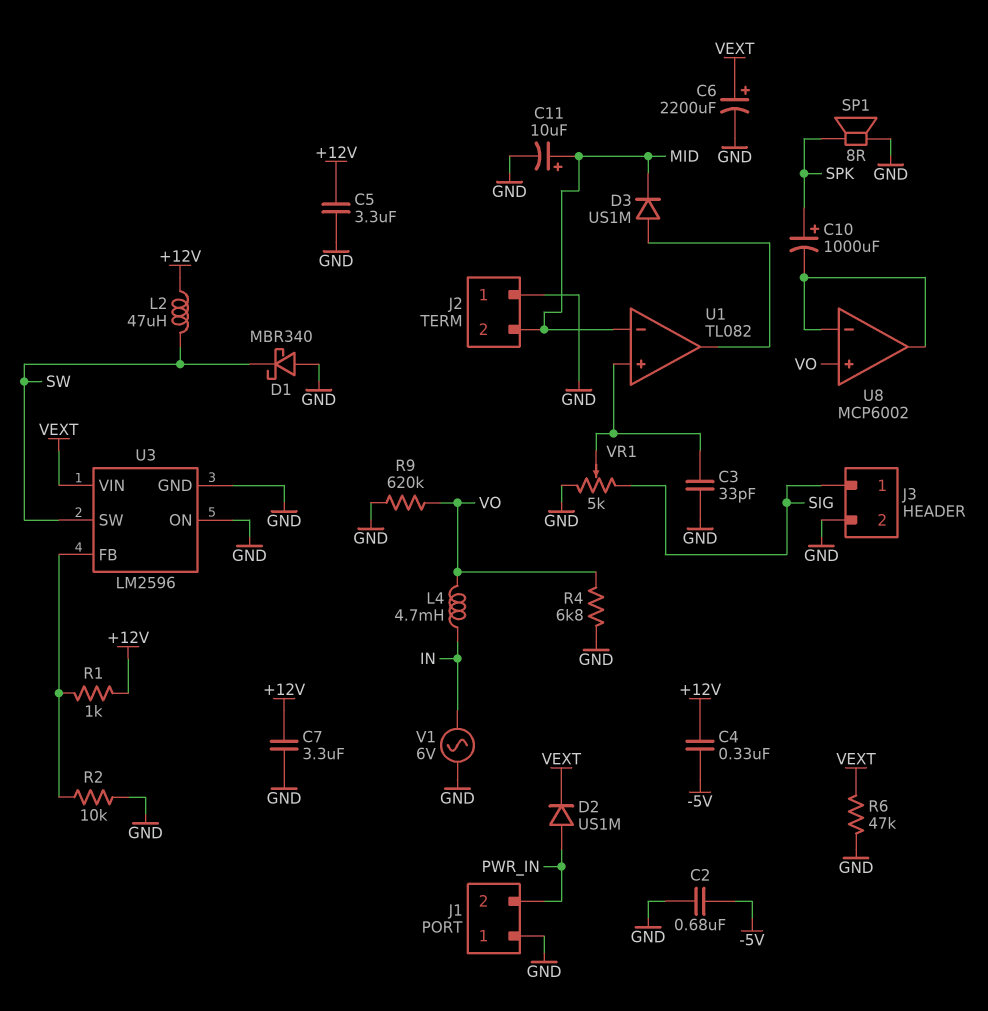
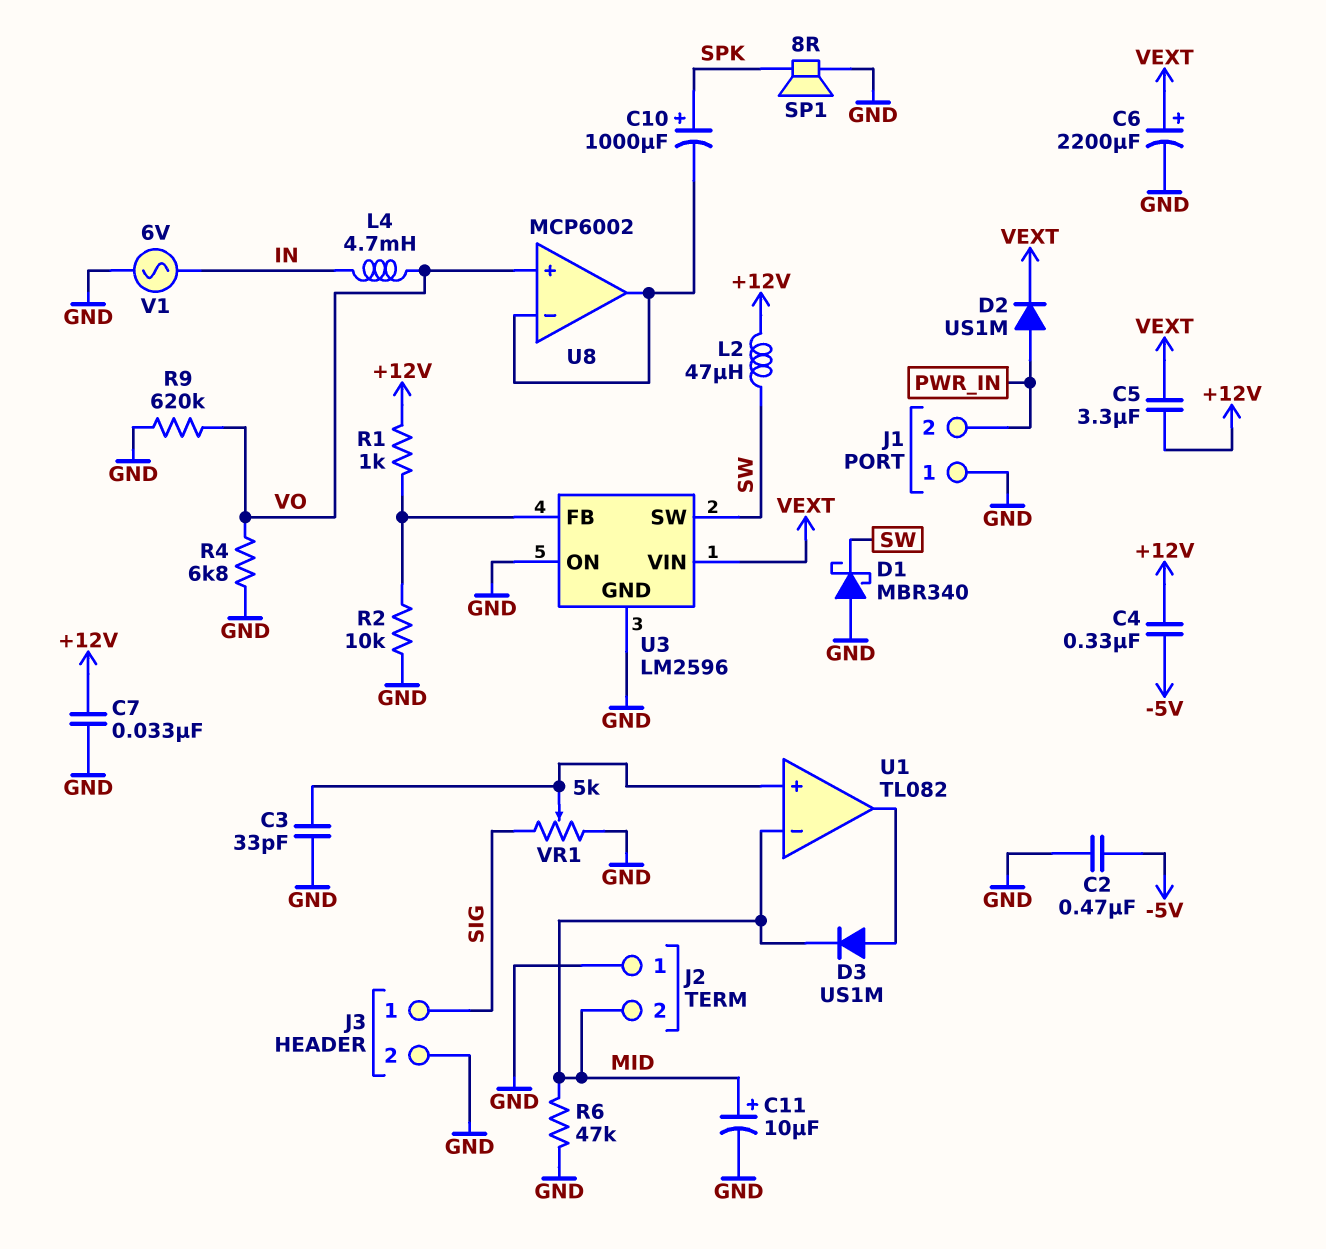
C2: 680nF (-5V, GND) -> 470nF (-5V, GND)
C5: 3.3uF (+12V, GND) -> 3.3uF (+12V, VEXT)
C7: 3.3uF (+12V, GND) -> 33nF (+12V, GND)
R6: 47k (GND, VEXT) -> 47k (GND, MID)

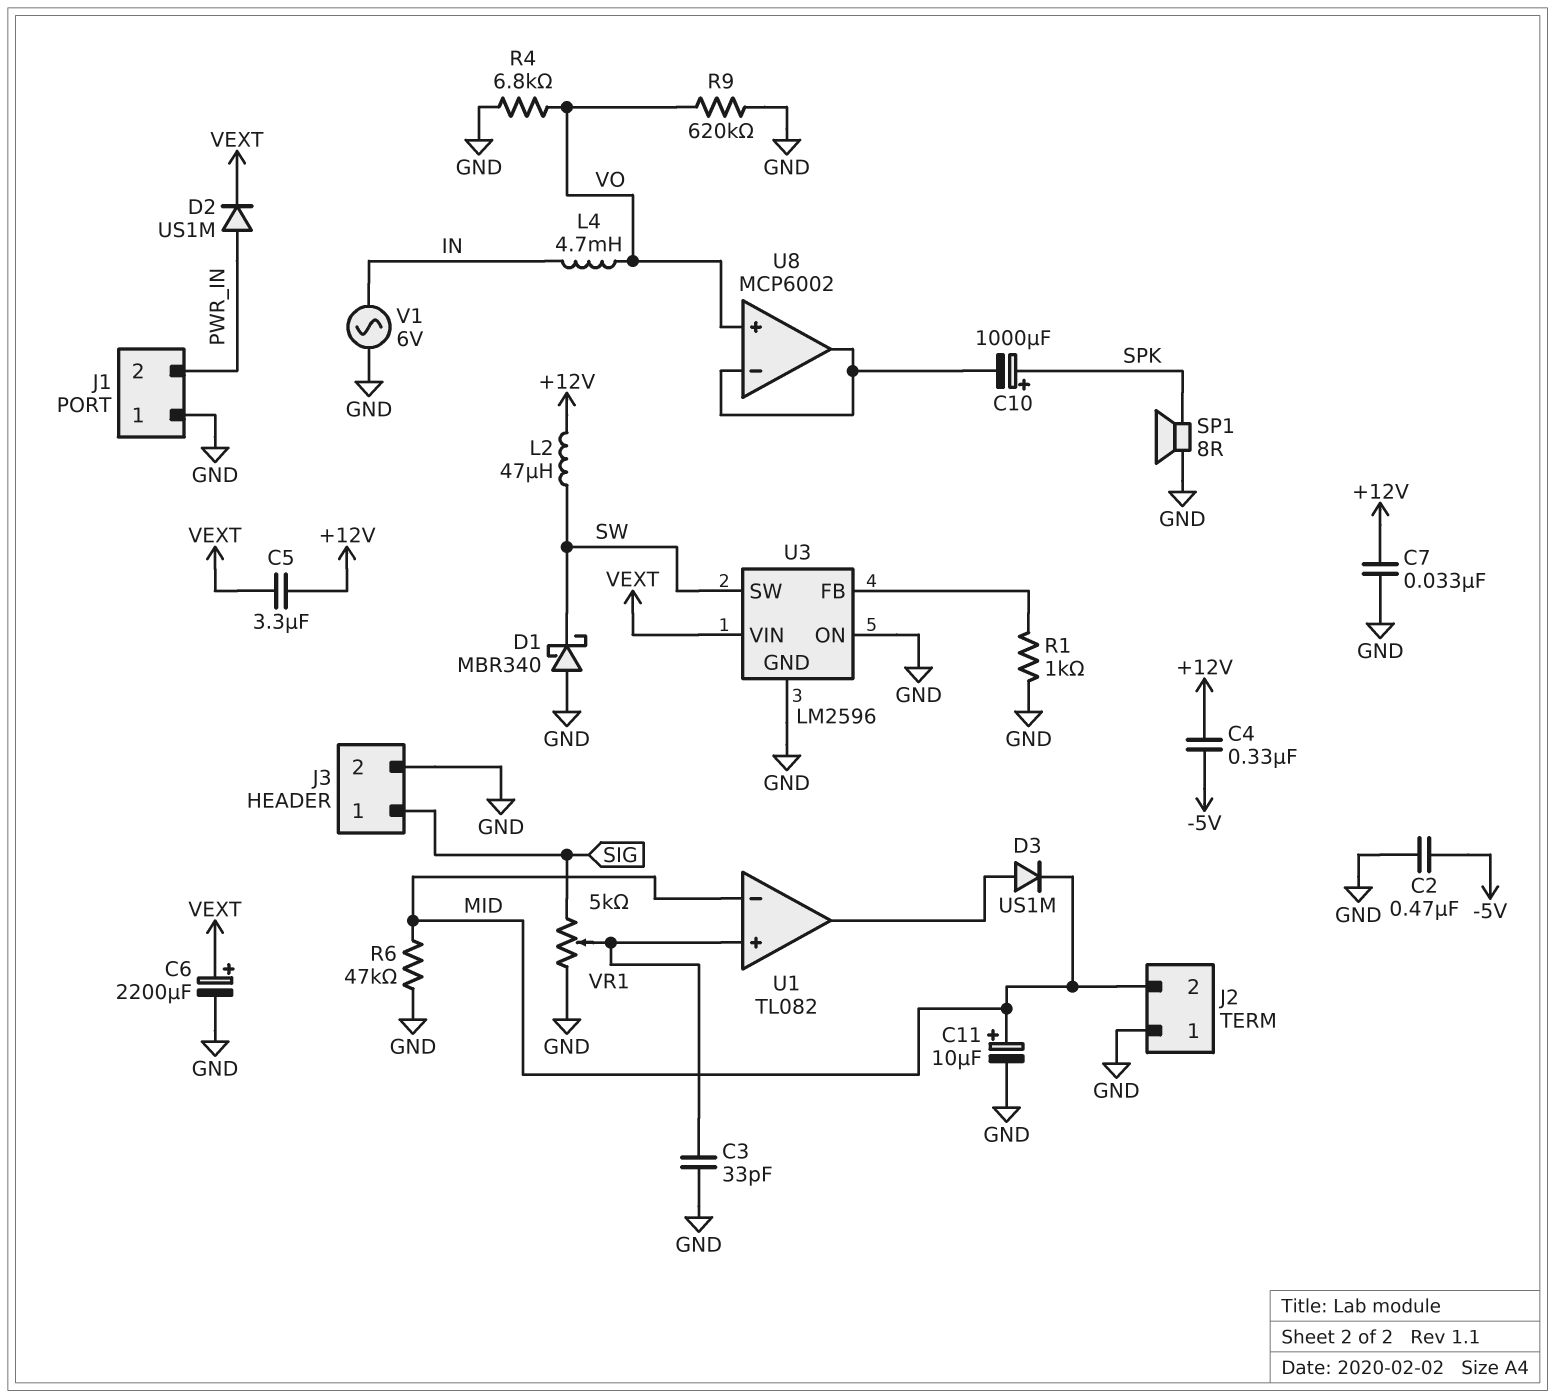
R1: 1k (+12V, U3/FB) -> 1k (GND, U3/FB)
R2: 10k (GND, U3/FB) -> none

